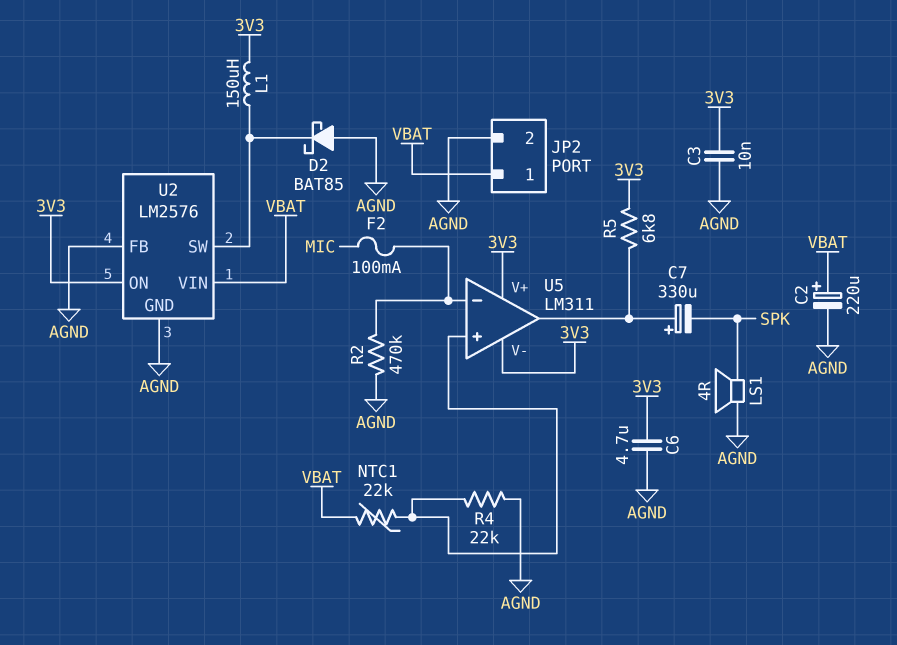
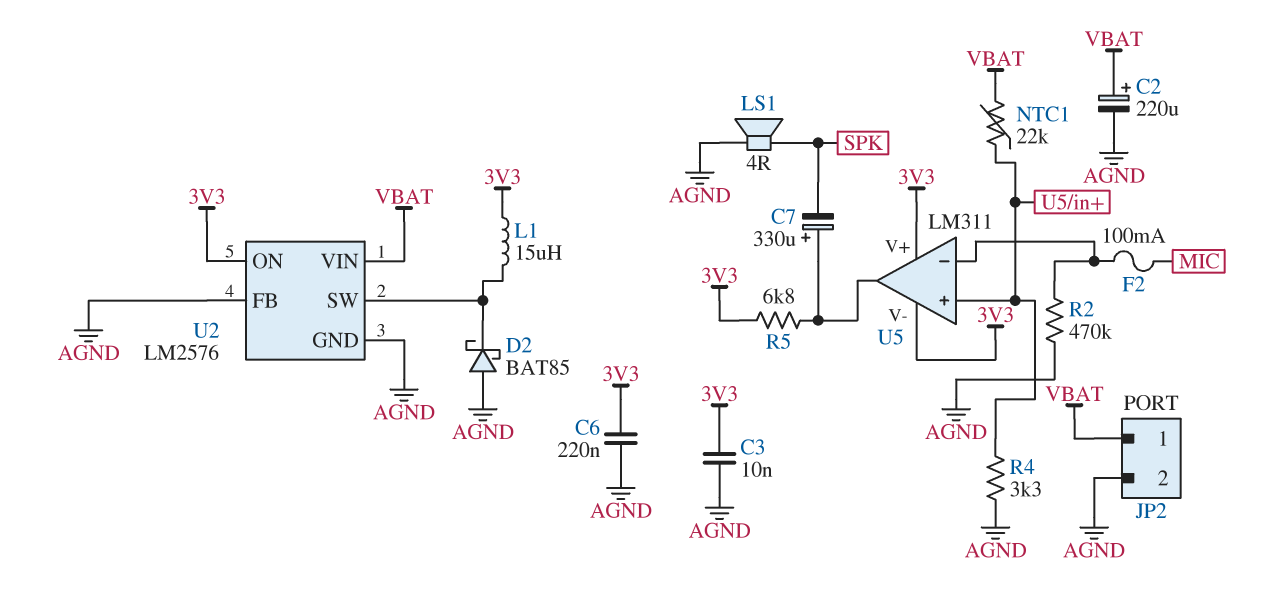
C6: 4.7uF (3V3, AGND) -> 220nF (3V3, AGND)
L1: 150uH (3V3, U2/SW) -> 15uH (3V3, U2/SW)
R4: 22k (AGND, U5/in+) -> 3.3k (AGND, U5/in+)

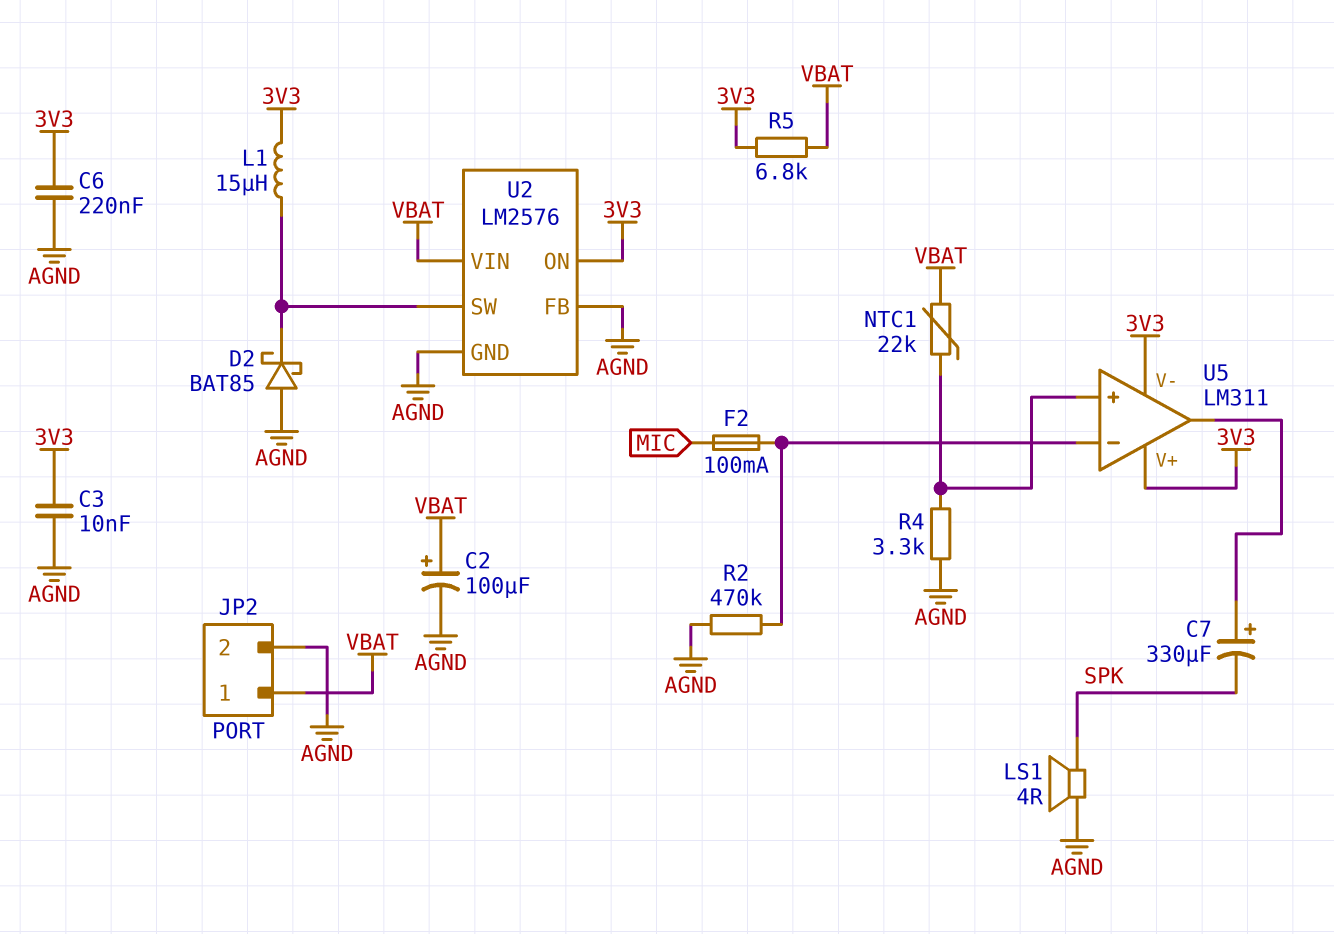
C2: 220uF (plus VBAT, minus AGND) -> 100uF (plus VBAT, minus AGND)
R5: 6.8k (3V3, U5/out) -> 6.8k (3V3, VBAT)

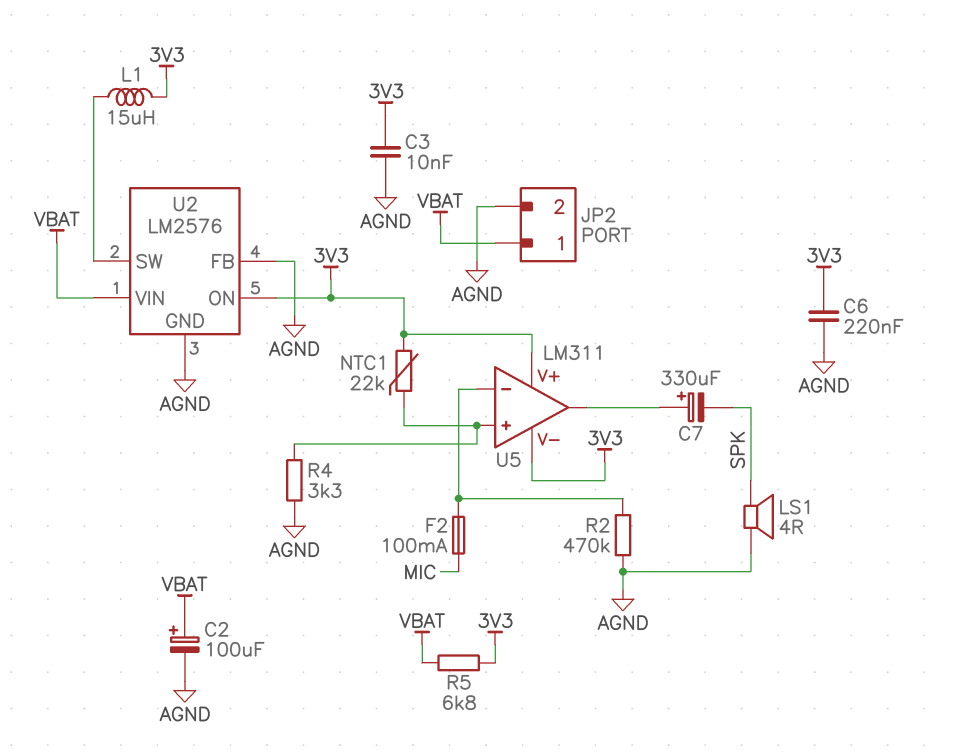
D2: schottky BAT85 (A AGND, K U2/SW) -> none
NTC1: 22k (U5/in+, VBAT) -> 22k (3V3, U5/in+)

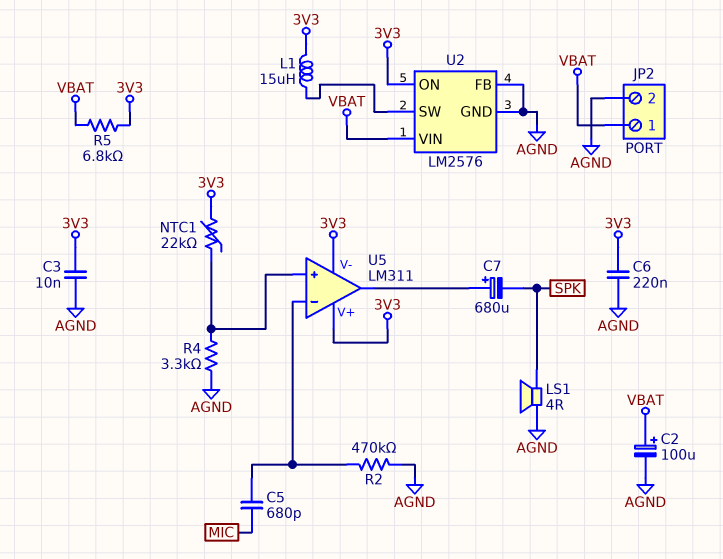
C5: none -> 680pF (MIC, U5/in-)
C7: 330uF (plus U5/out, minus SPK) -> 680uF (plus U5/out, minus SPK)
F2: 100mA (MIC, U5/in-) -> none

